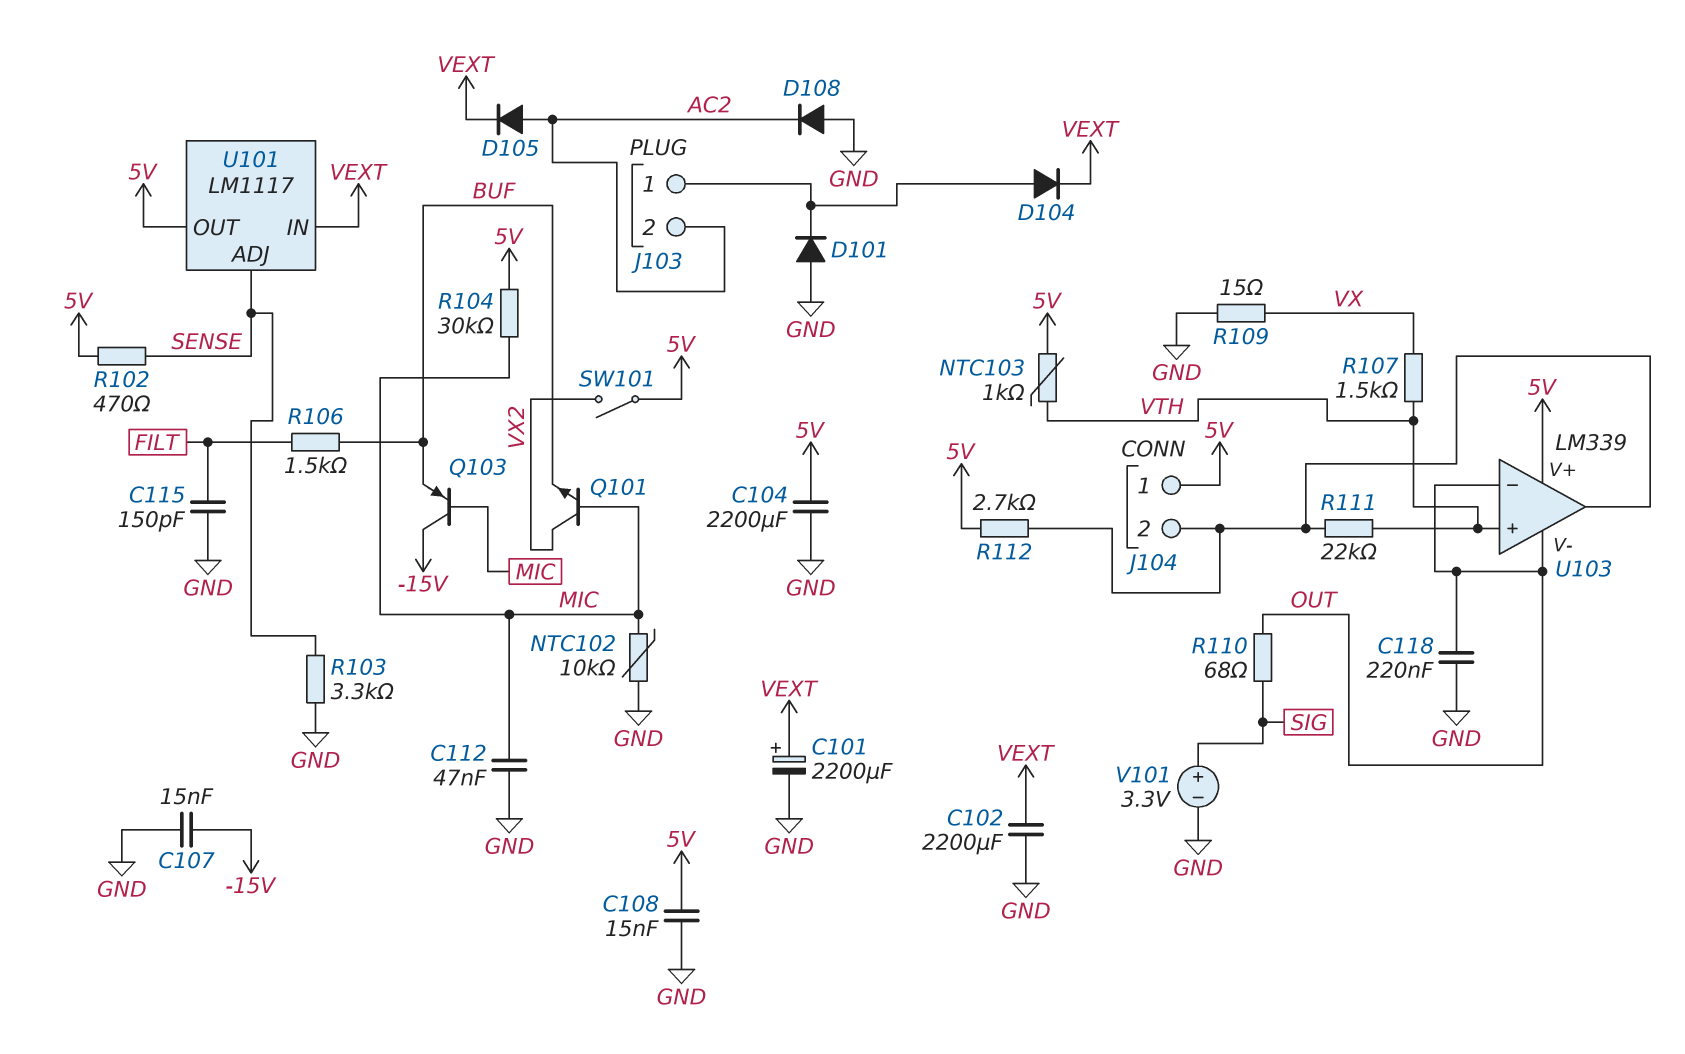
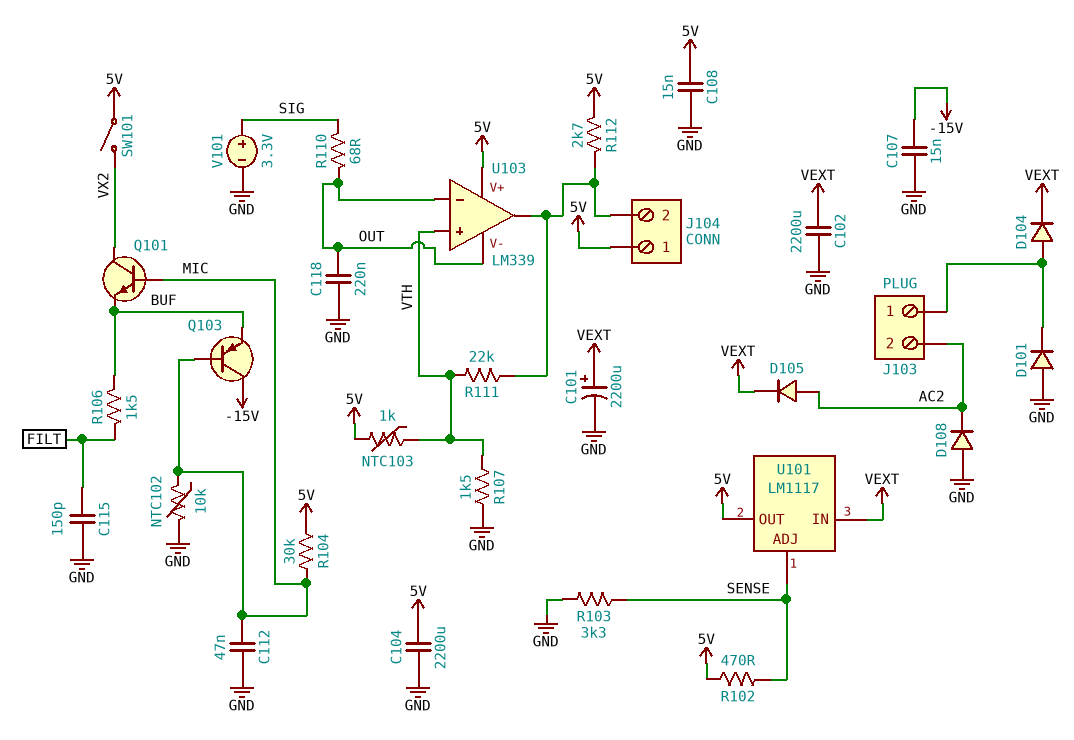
R107: 1.5k (VTH, VX) -> 1.5k (GND, VTH)
R109: 15 (GND, VX) -> none

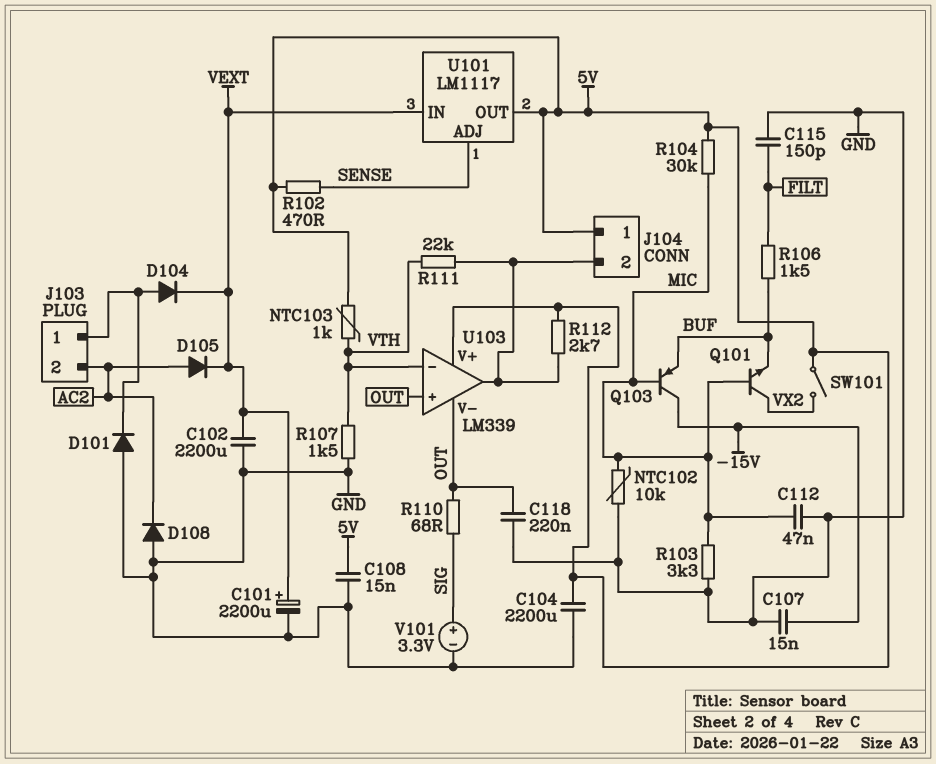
R103: 3.3k (GND, SENSE) -> 3.3k (GND, MIC)
U103 pin in+: VTH -> OUT
U103 pin in-: OUT -> VTH

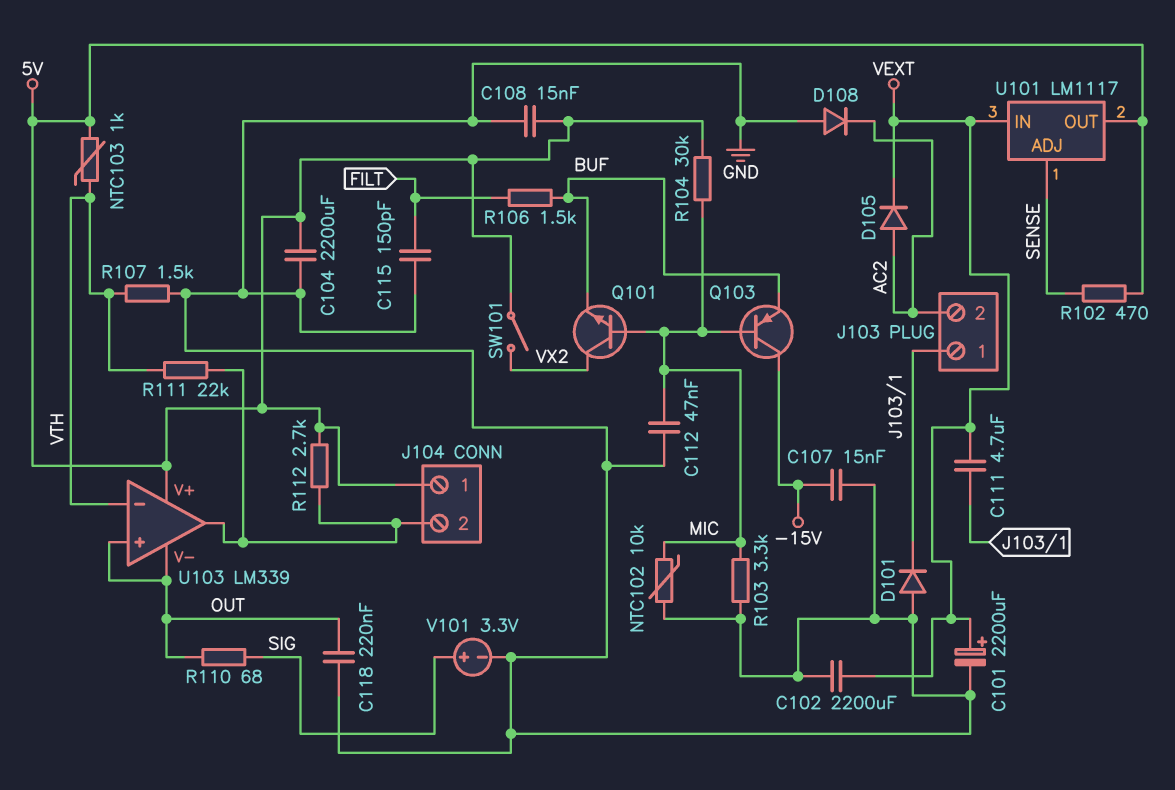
C111: none -> 4.7uF (J103/1, VEXT)
D104: diode (A J103/1, K VEXT) -> none

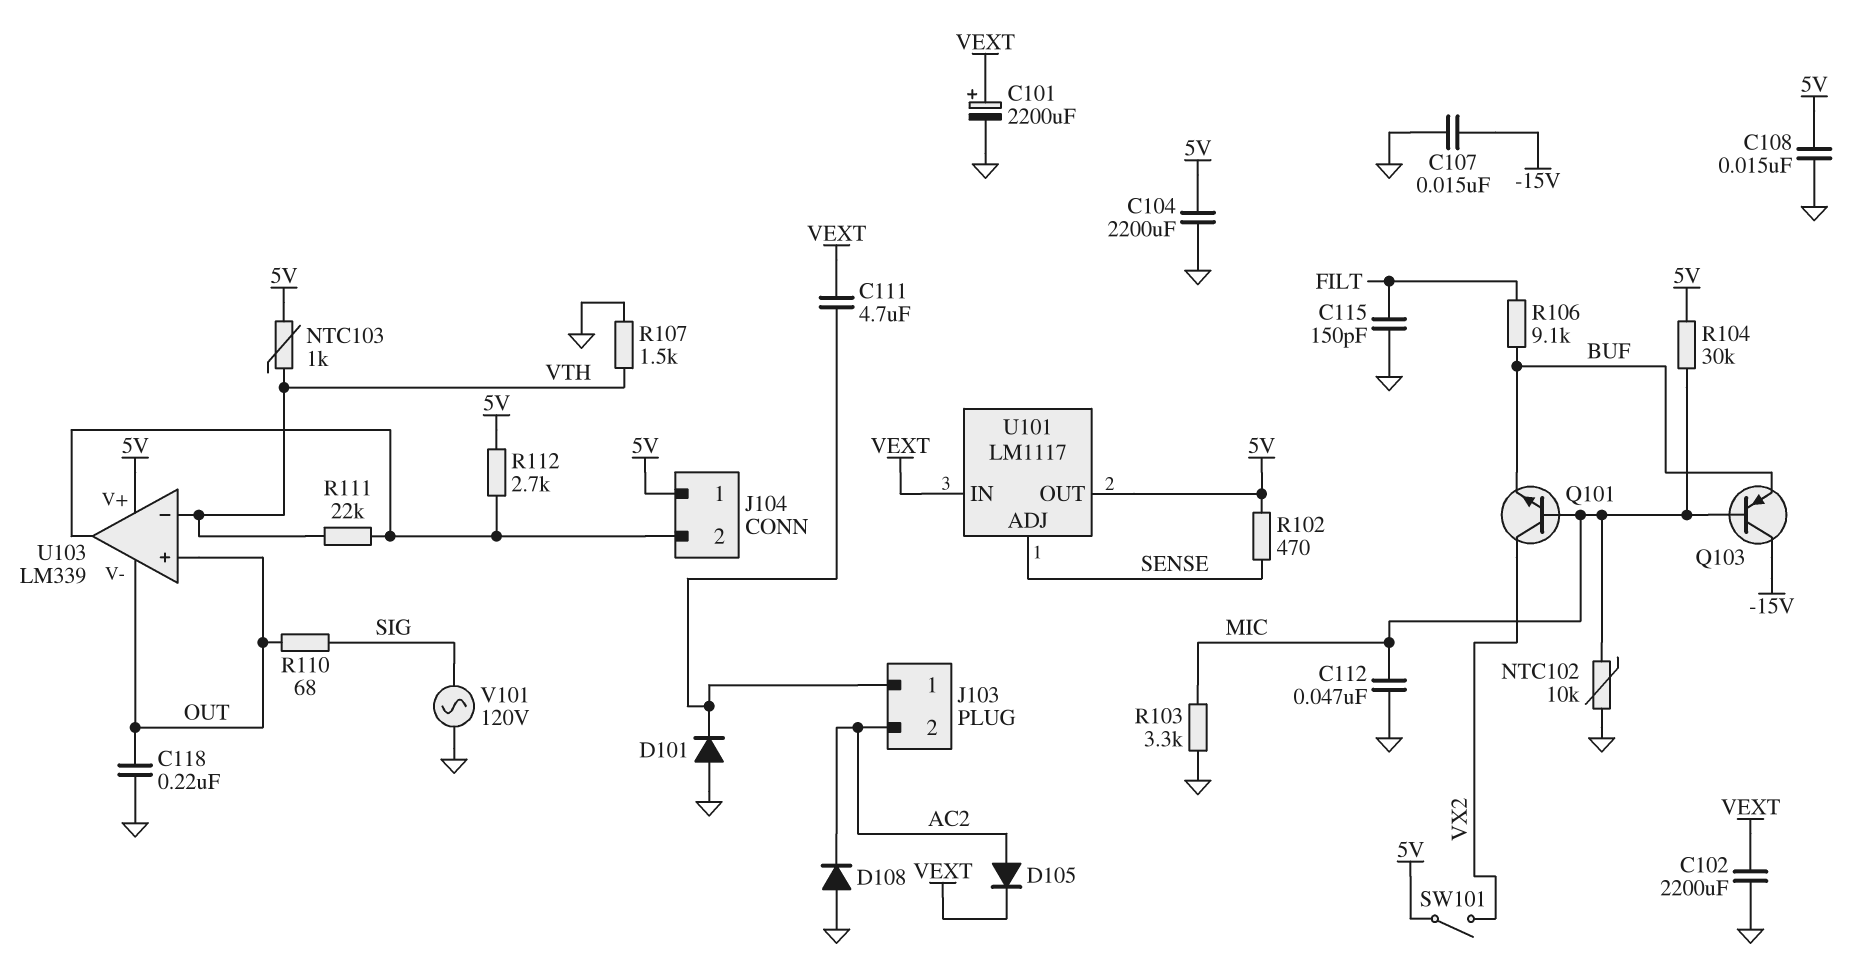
R106: 1.5k (BUF, FILT) -> 9.1k (BUF, FILT)
V101: 3.3V (plus SIG, minus GND) -> AC 120V (GND, SIG)

